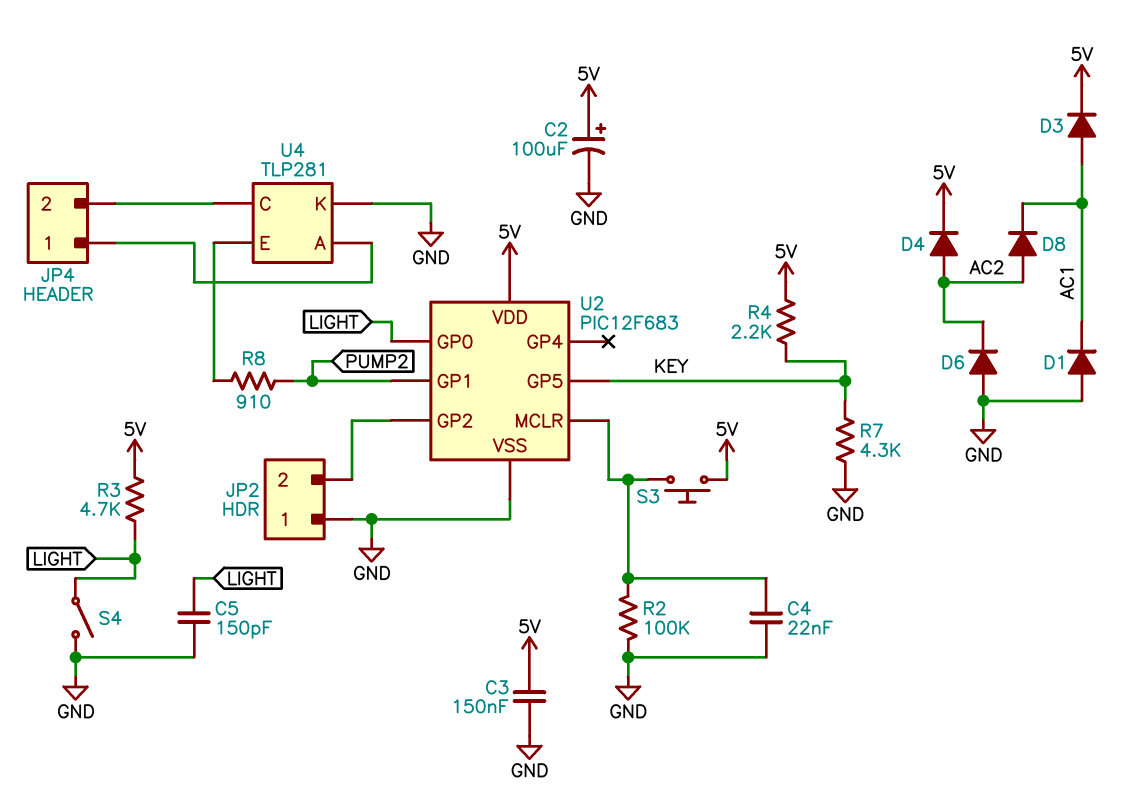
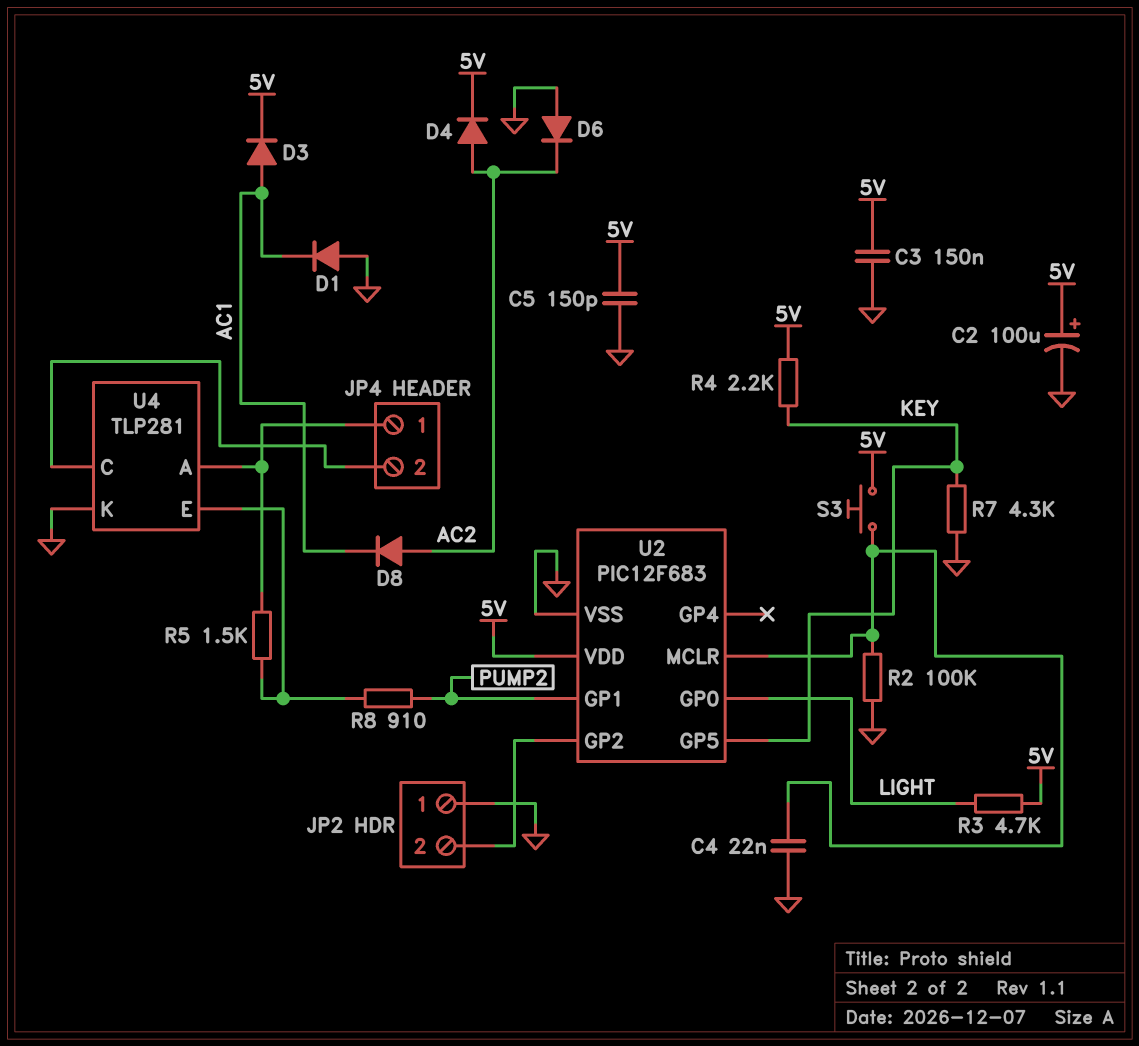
C5: 150pF (GND, LIGHT) -> 150pF (5V, GND)
R5: none -> 1.5k (JP4/1, U4/E)
S4: switch (GND, LIGHT) -> none

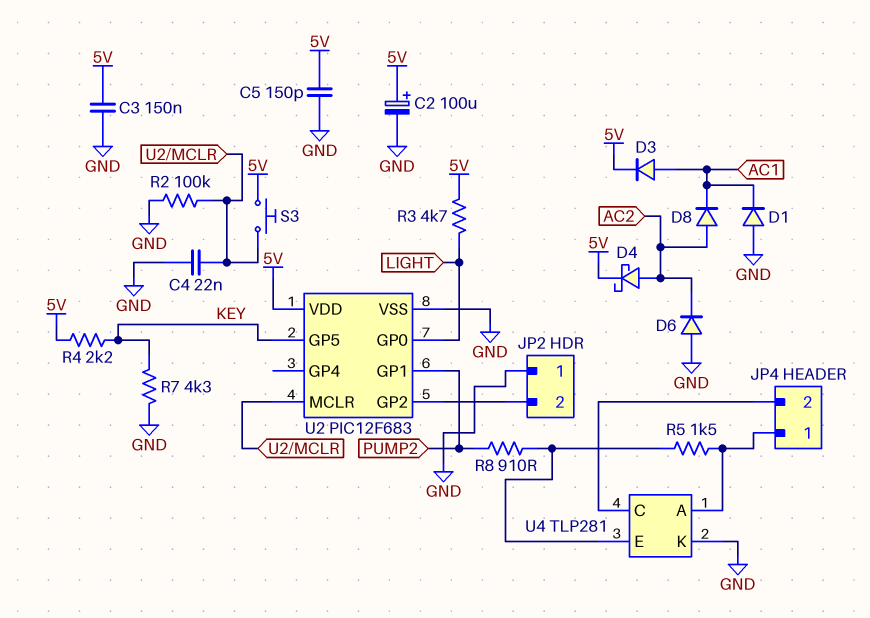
D4: diode (A AC2, K 5V) -> schottky (A AC2, K 5V)

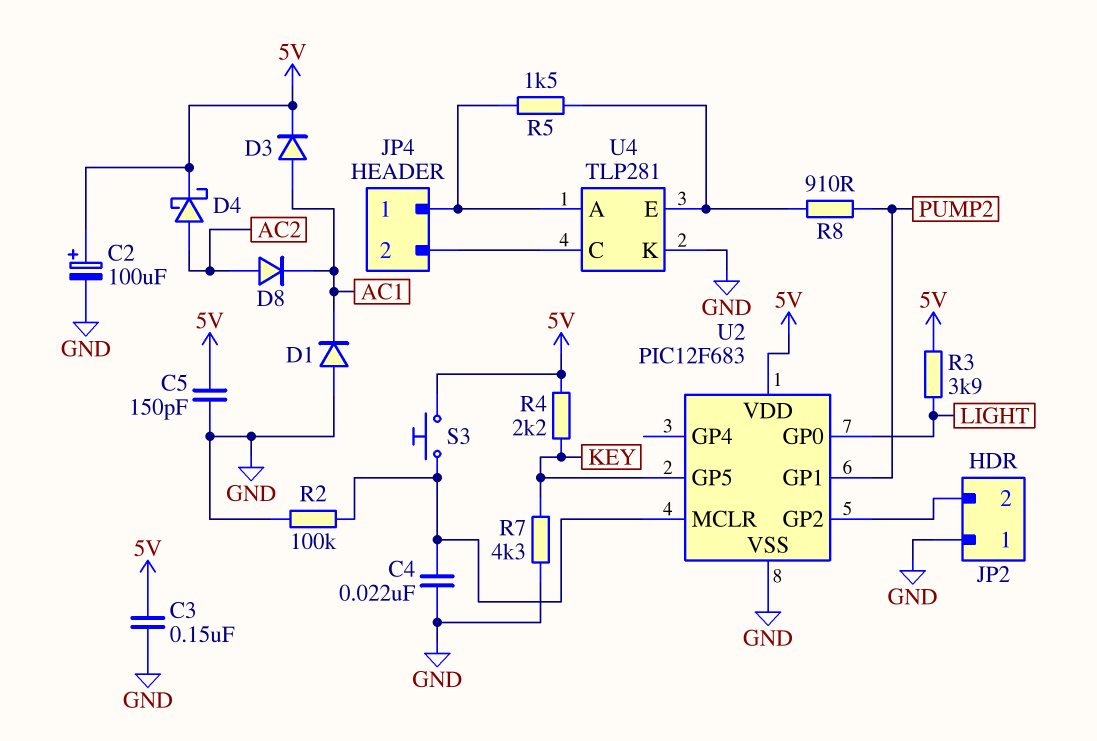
D6: diode (A GND, K AC2) -> none
R3: 4.7k (5V, LIGHT) -> 3.9k (5V, LIGHT)

